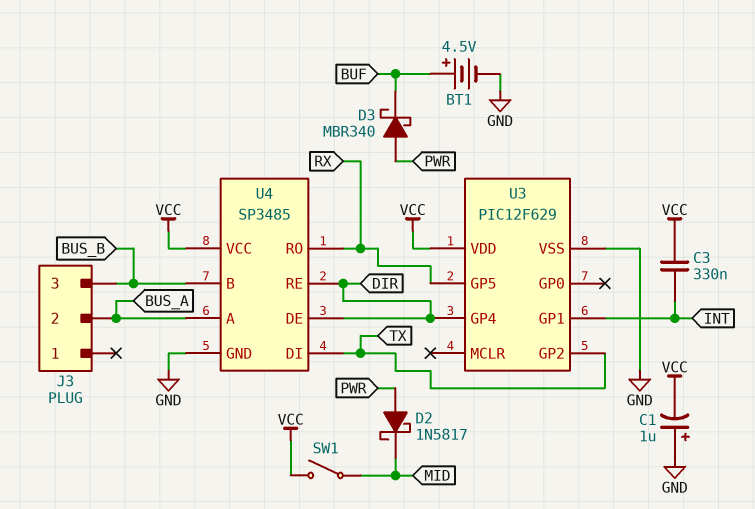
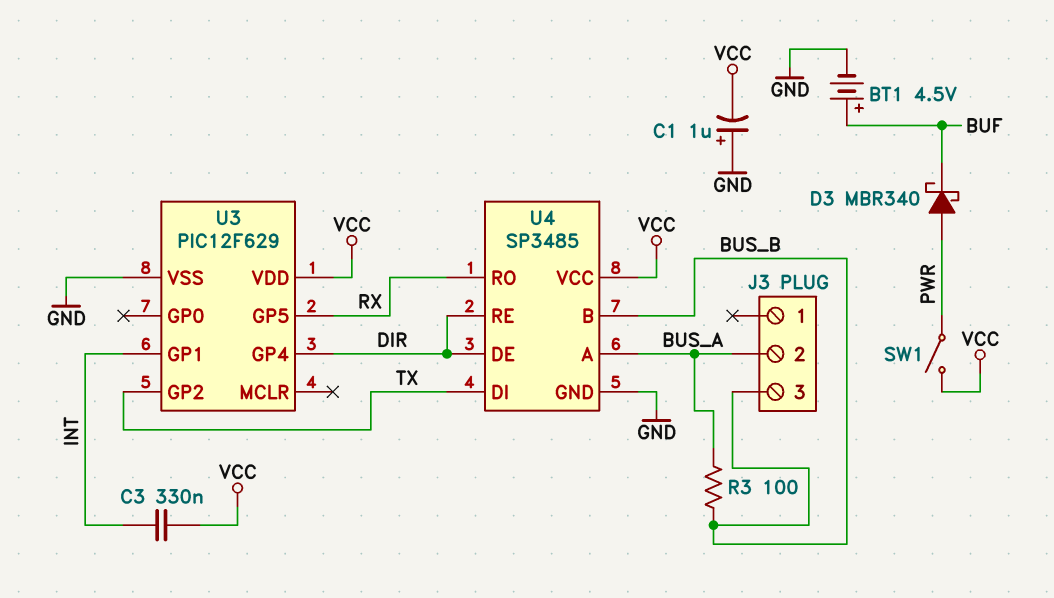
D2: schottky 1N5817 (A PWR, K MID) -> none
R3: none -> 100 (BUS_A, BUS_B)
SW1: switch (MID, VCC) -> switch (PWR, VCC)

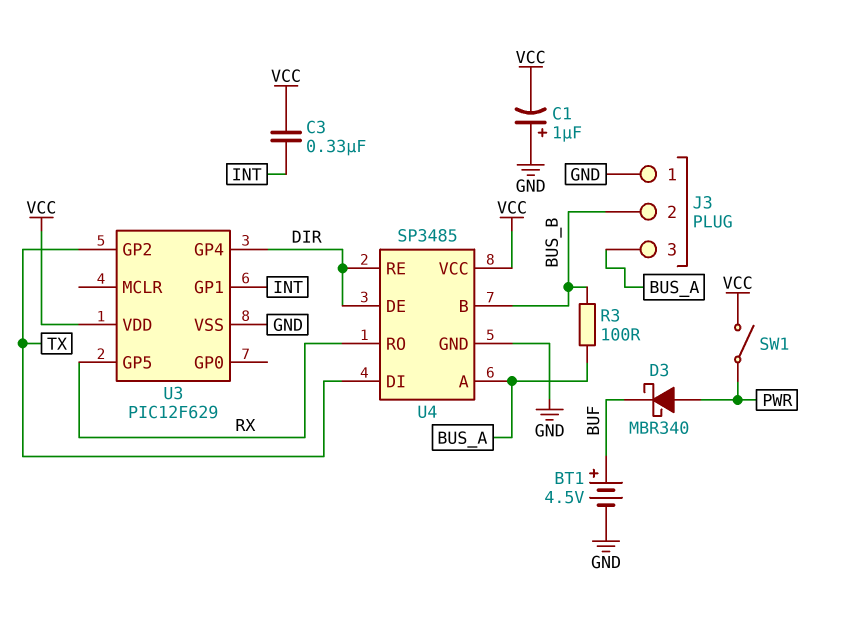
J3 pin 1: none -> GND
J3 pin 2: BUS_A -> BUS_B
J3 pin 3: BUS_B -> BUS_A

